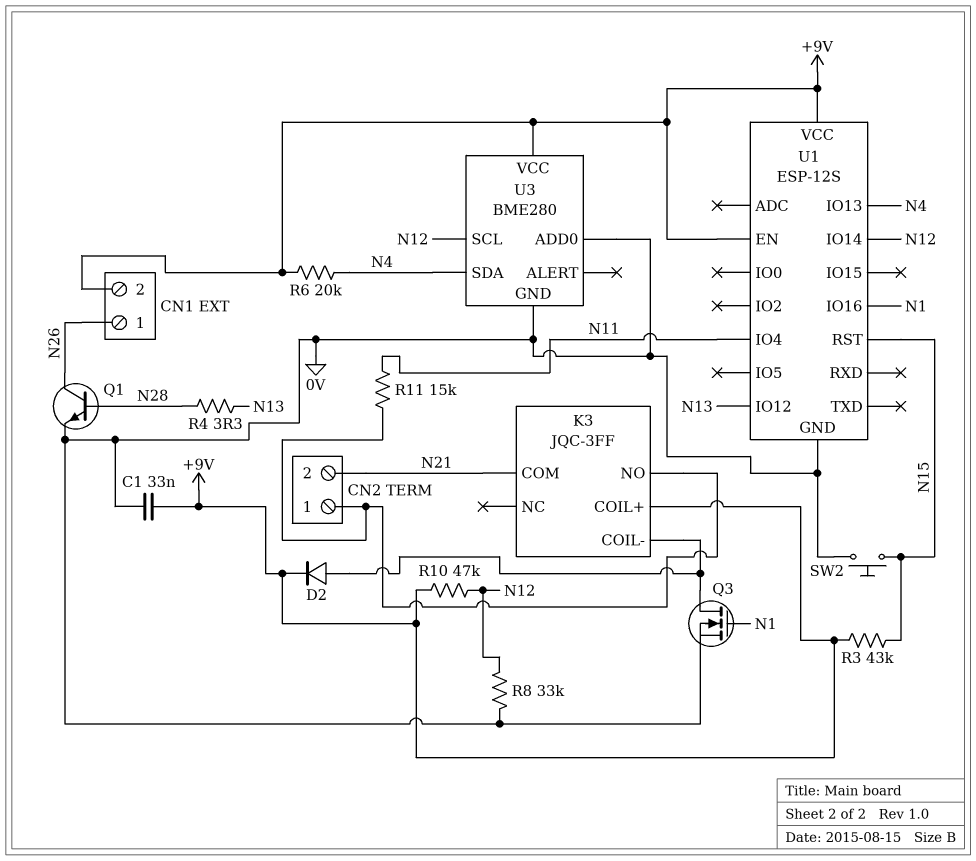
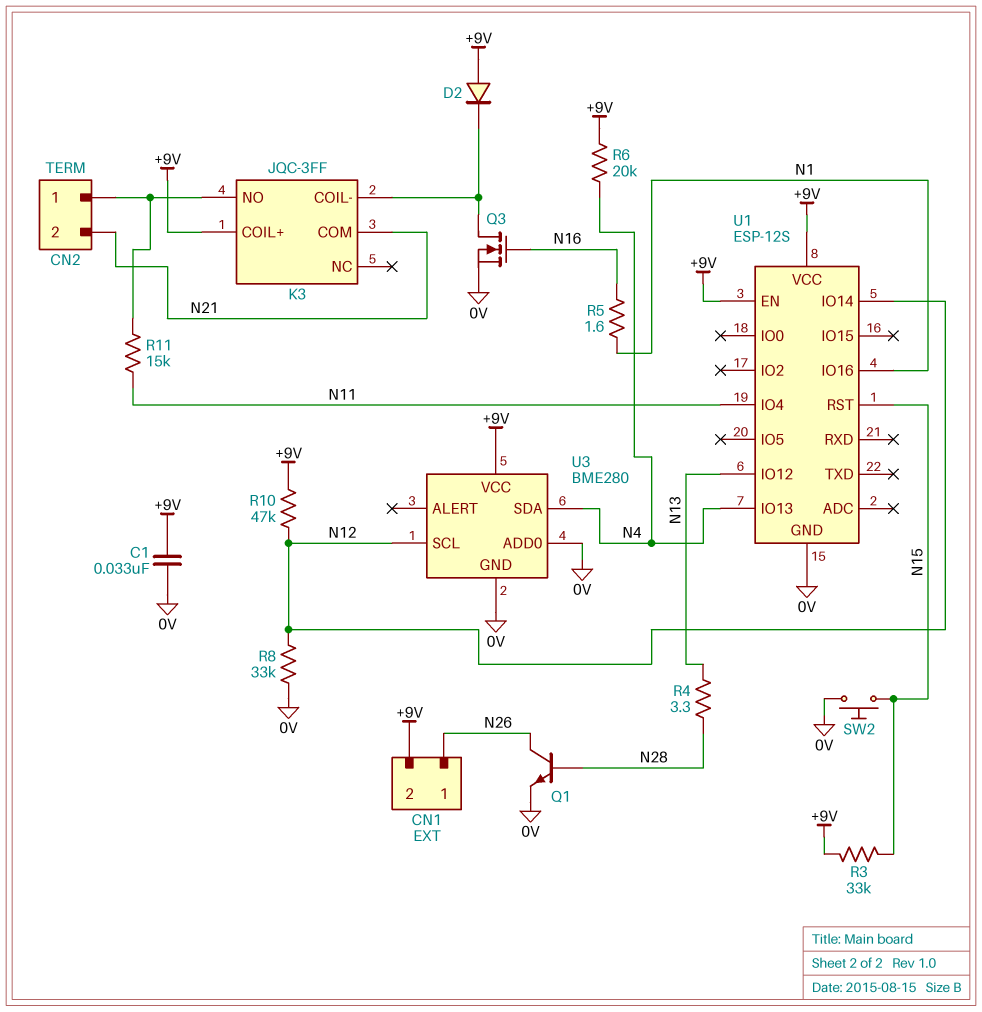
D2: diode (A K3/COIL-, K +9V) -> diode (A +9V, K K3/COIL-)
Q3: NMOS (G N1, D K3/COIL-, S 0V) -> NMOS (G N16, D K3/COIL-, S 0V)
R3: 43k (+9V, N15) -> 33k (+9V, N15)
R5: none -> 1.6 (N1, N16)

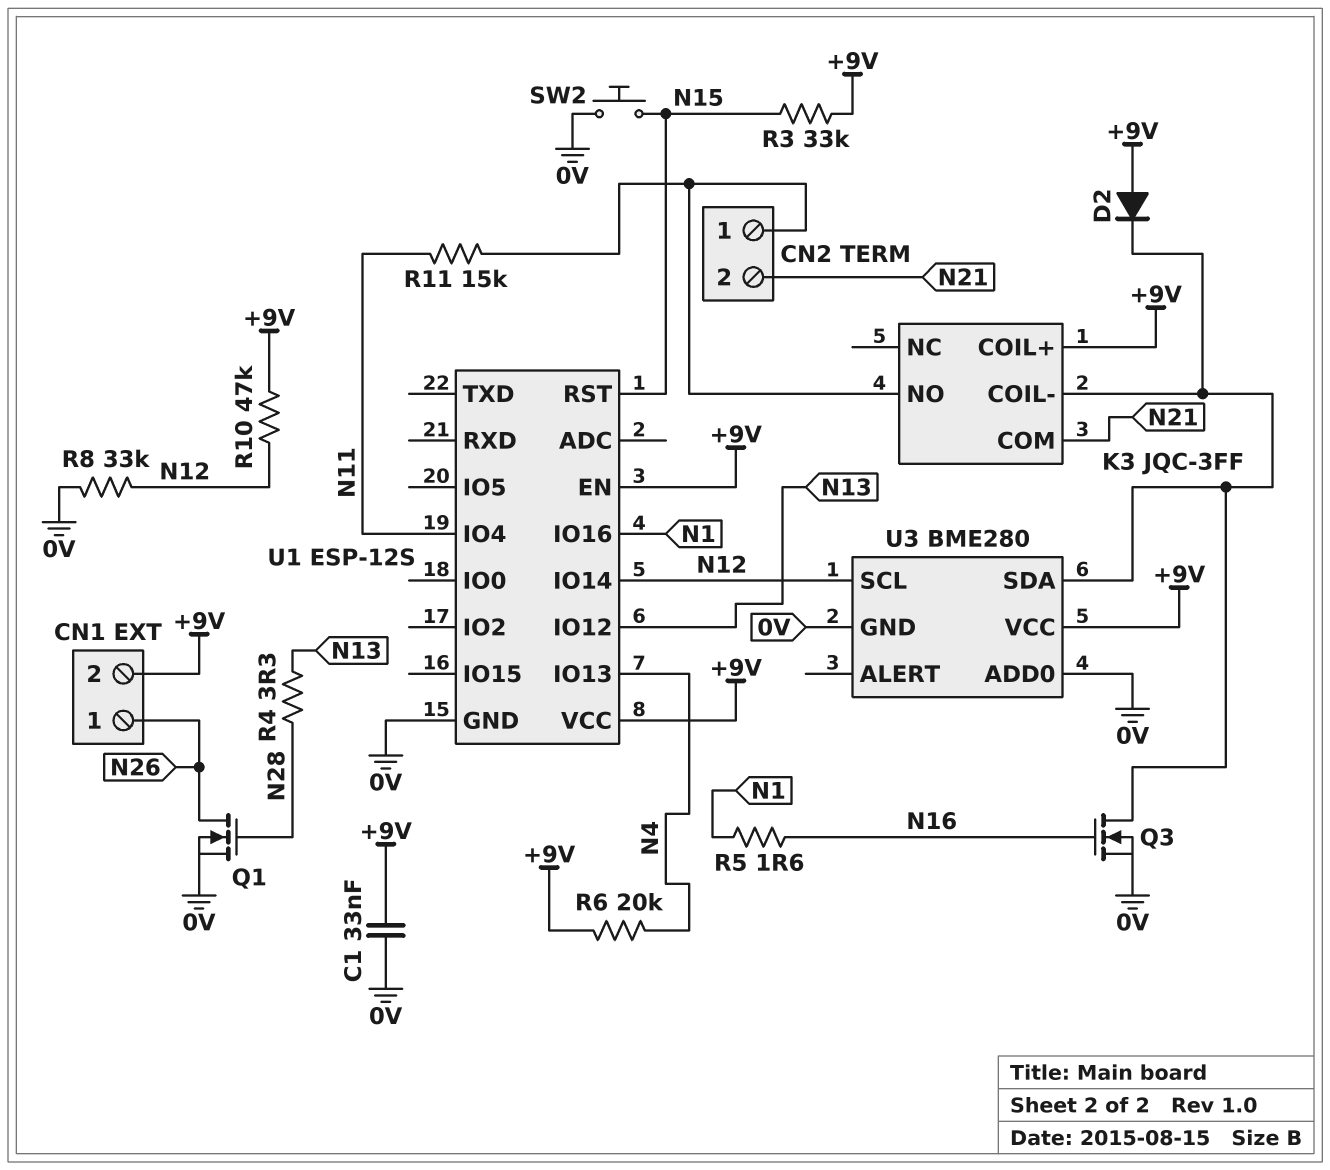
Q1: NPN (B N28, C N26, E 0V) -> NMOS (G N28, D N26, S 0V)
U3 pin SDA: N4 -> K3/COIL-

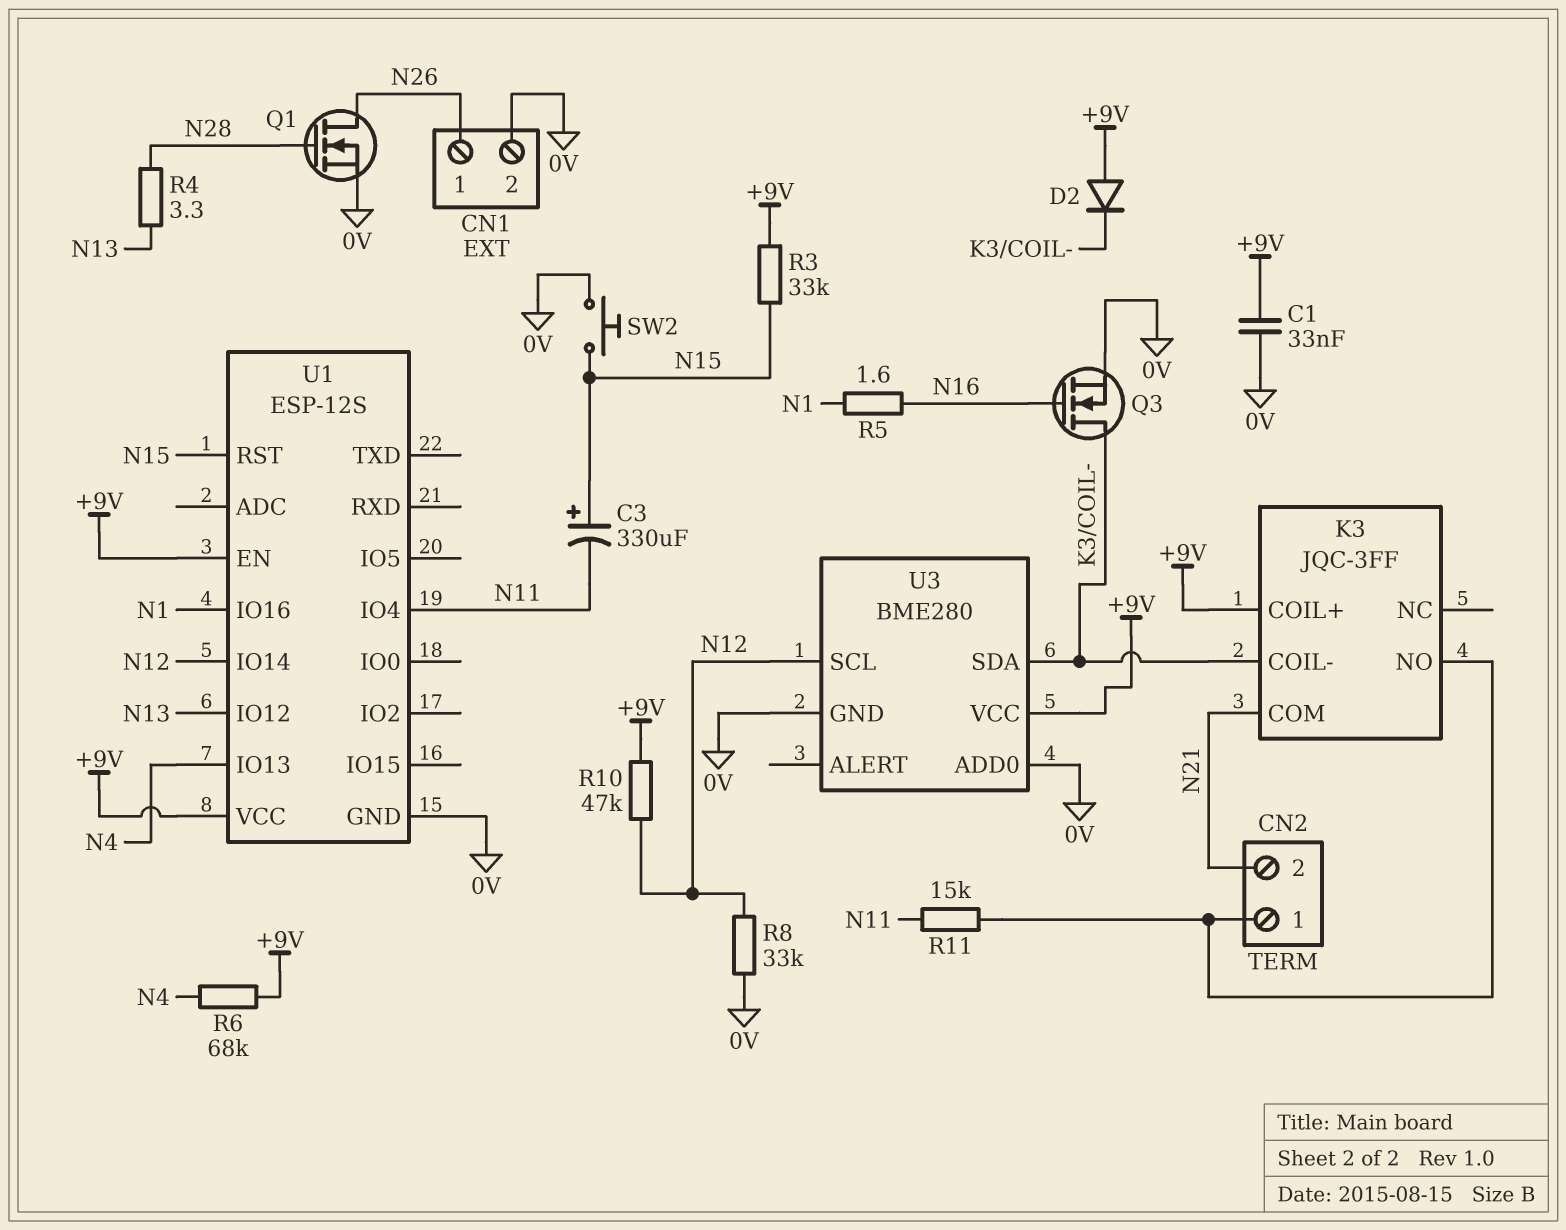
C3: none -> 330uF (plus N15, minus N11)
CN1 pin 2: +9V -> 0V
R6: 20k (+9V, N4) -> 68k (+9V, N4)

